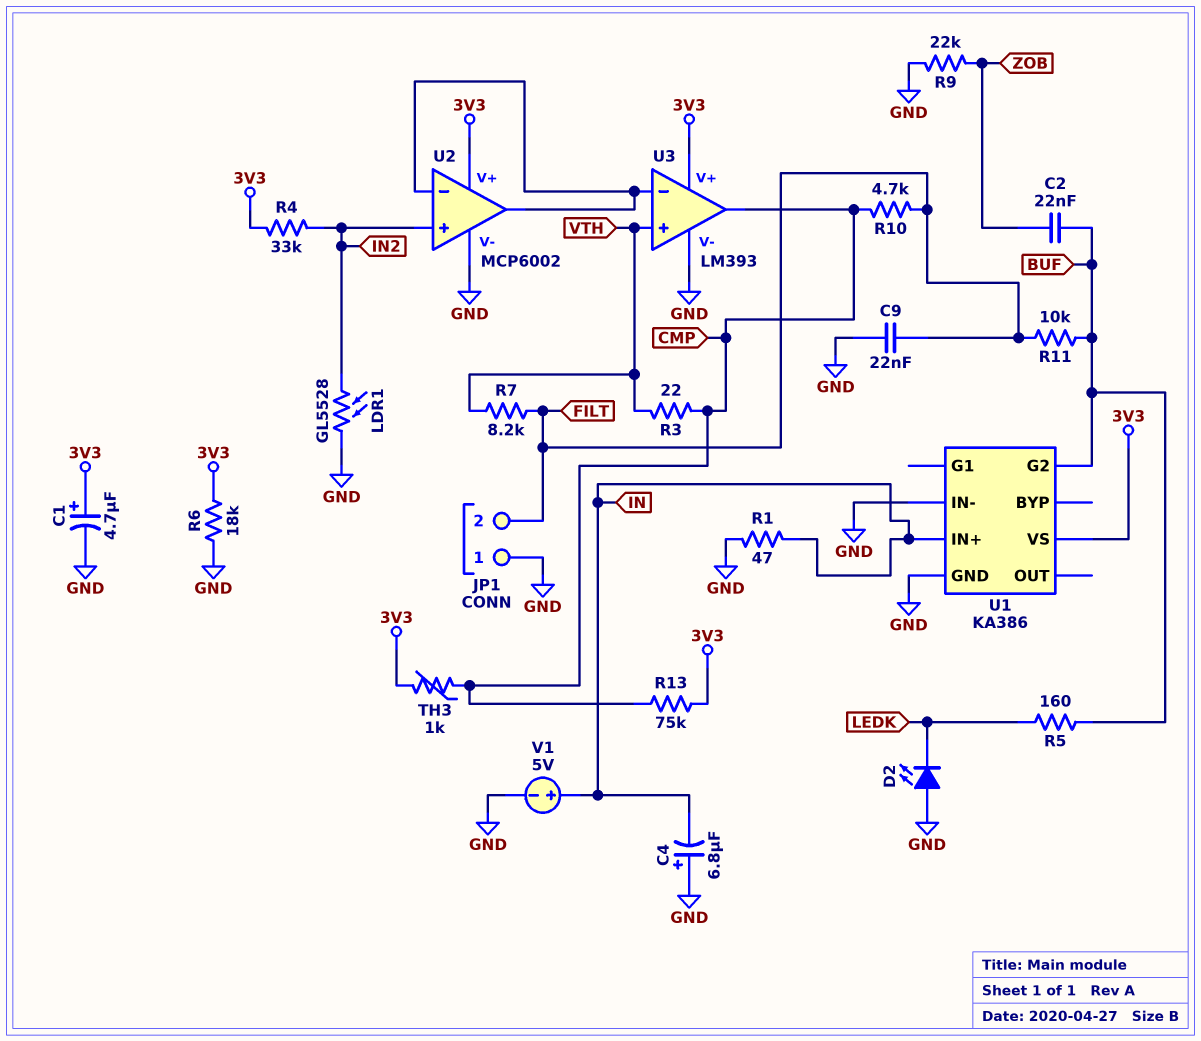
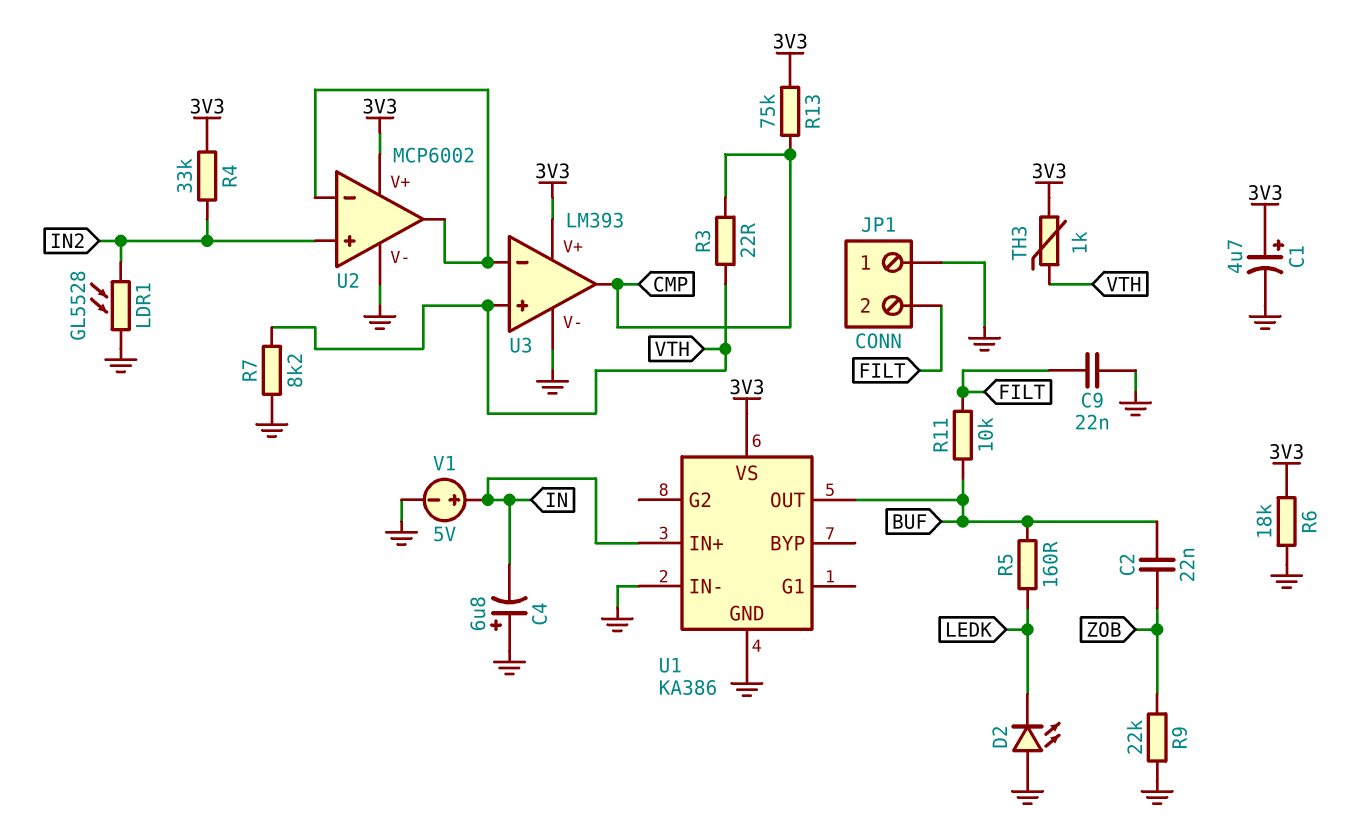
R1: 47 (GND, IN) -> none
R7: 8.2k (FILT, VTH) -> 8.2k (GND, VTH)
R10: 4.7k (CMP, FILT) -> none
TH3: 1k (3V3, CMP) -> 1k (3V3, VTH)
U1 pin G2: BUF -> none
U1 pin OUT: none -> BUF

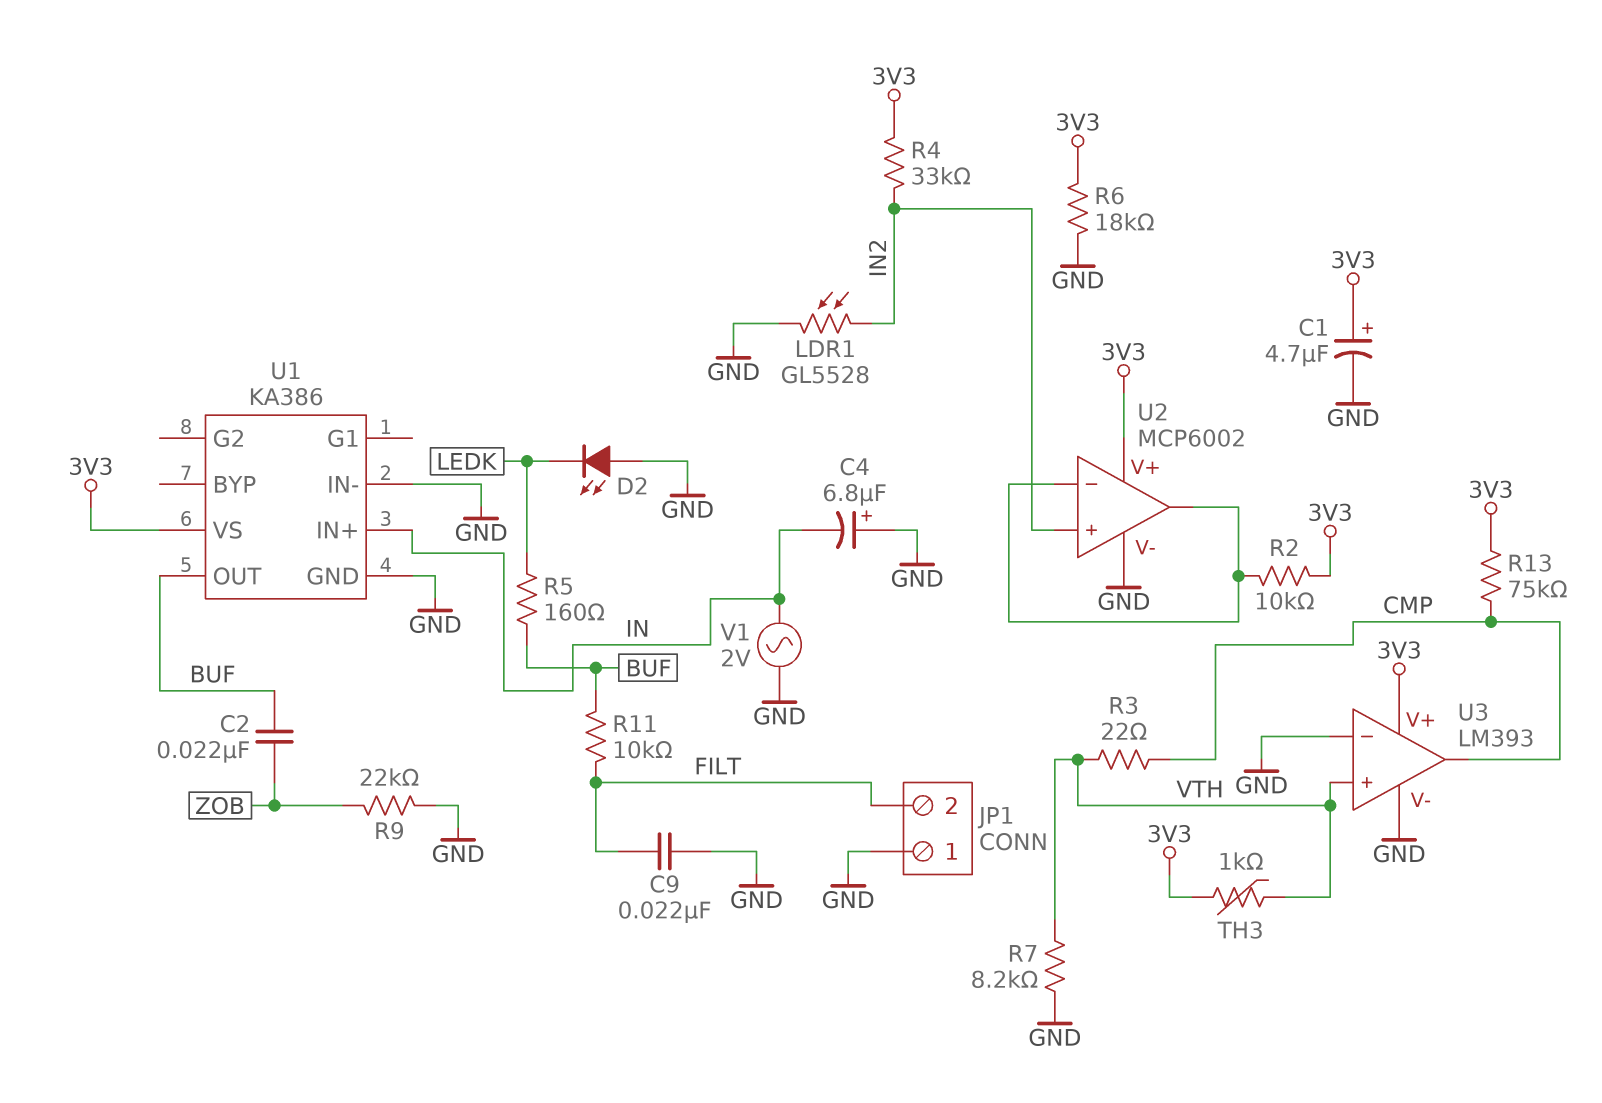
R2: none -> 10k (3V3, U2/in-)
U3 pin in-: U2/in- -> GND
V1: 5V (plus IN, minus GND) -> AC 2V (GND, IN)

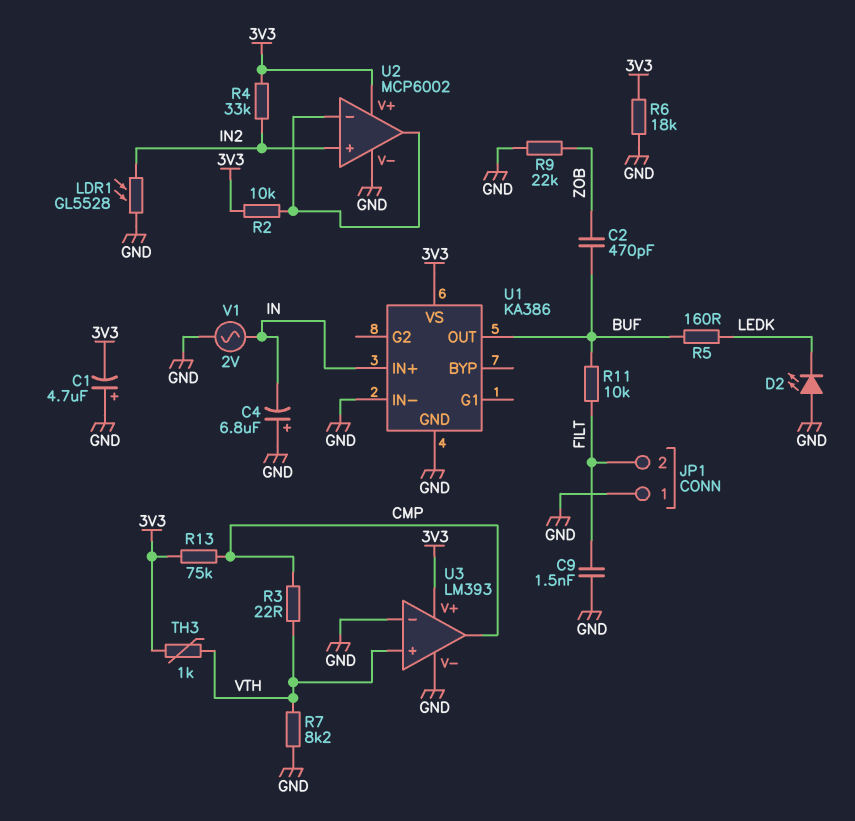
C1: 4.7uF (plus 3V3, minus GND) -> 4.7uF (plus GND, minus 3V3)
C2: 22nF (BUF, ZOB) -> 470pF (BUF, ZOB)
C9: 22nF (FILT, GND) -> 1.5nF (FILT, GND)

